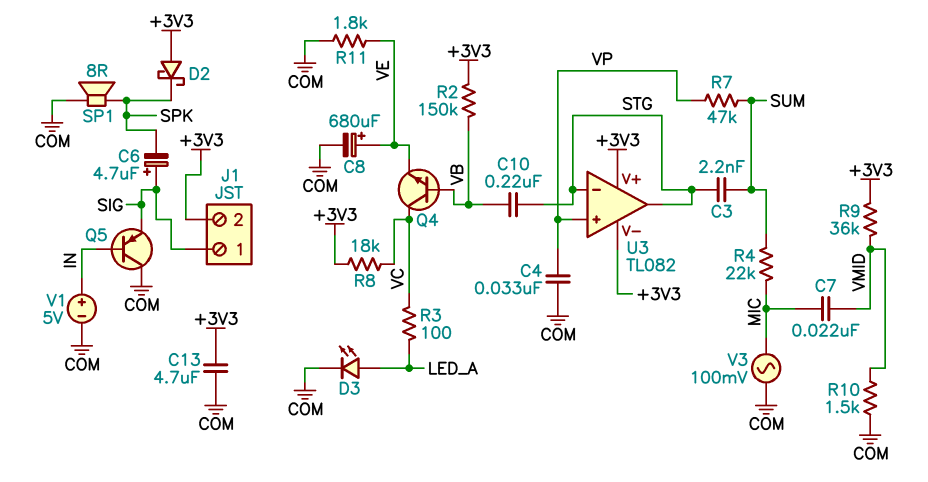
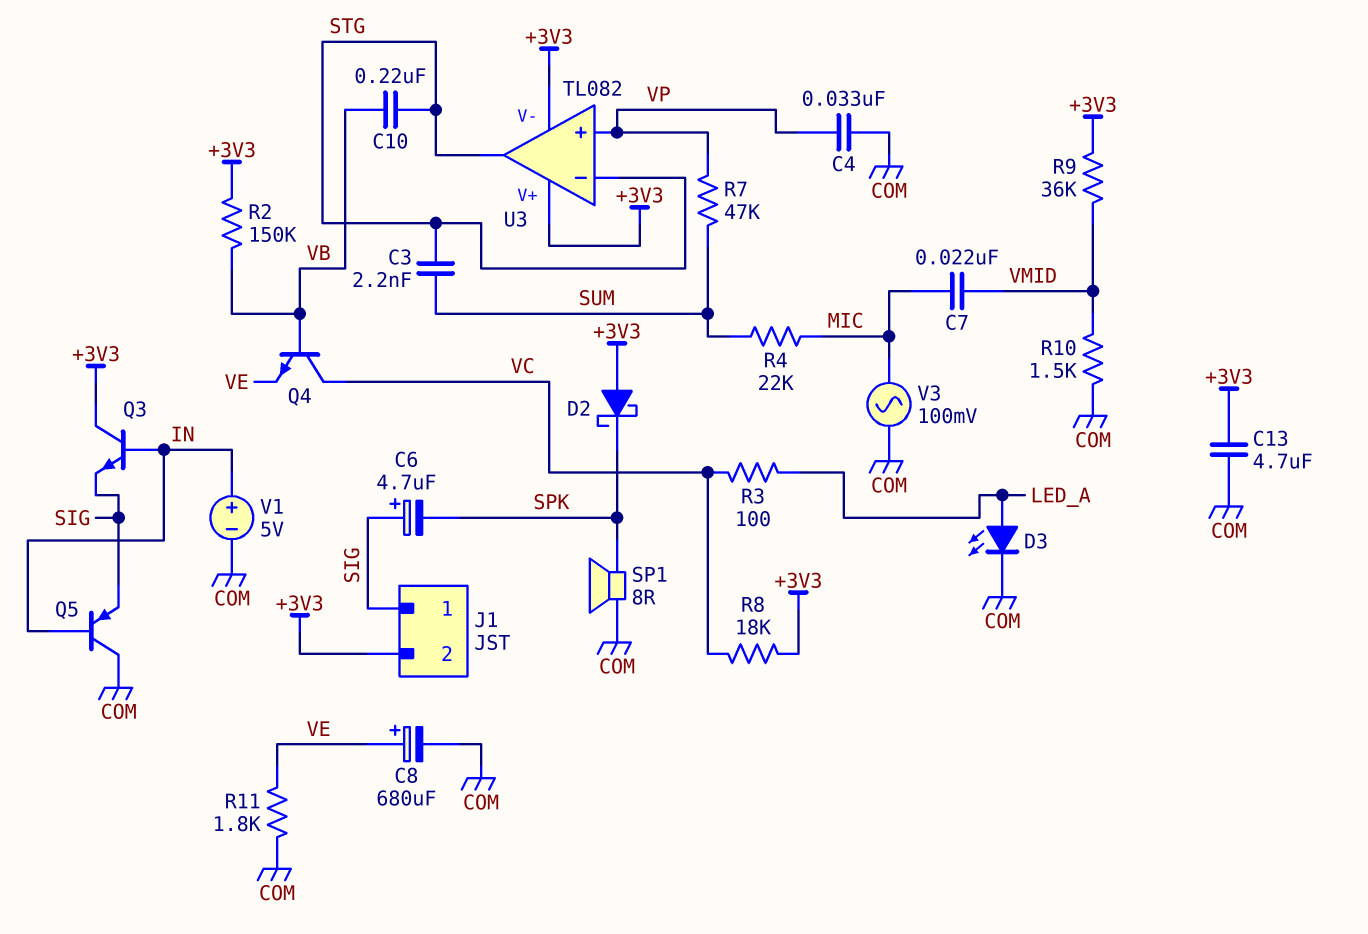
Q3: none -> NPN (B IN, C +3V3, E SIG)

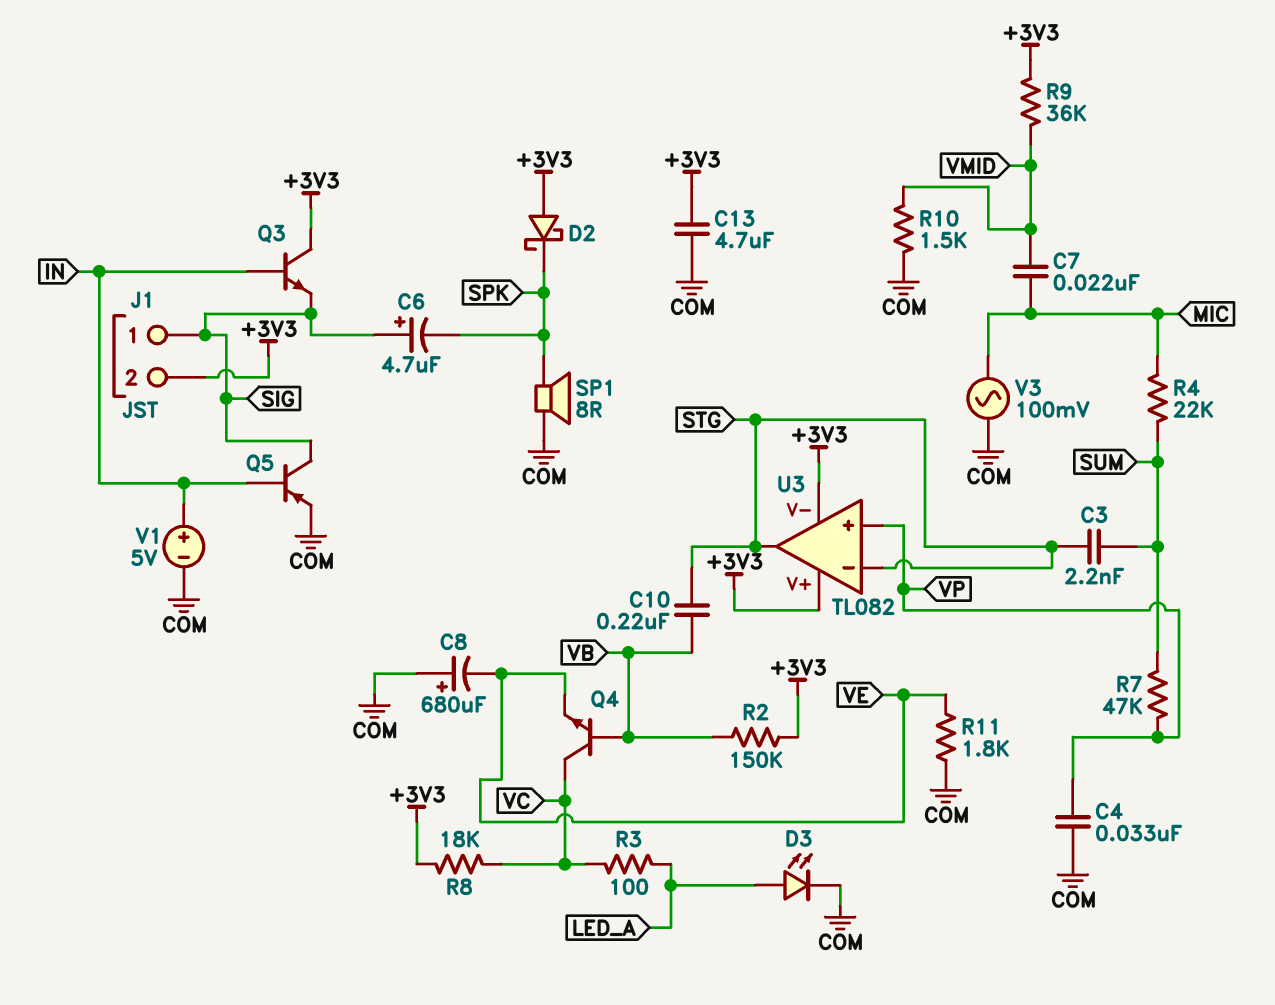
C8: 680uF (plus VE, minus COM) -> 680uF (plus COM, minus VE)
Q5: PNP (B IN, C COM, E SIG) -> PNP (B IN, C SIG, E COM)

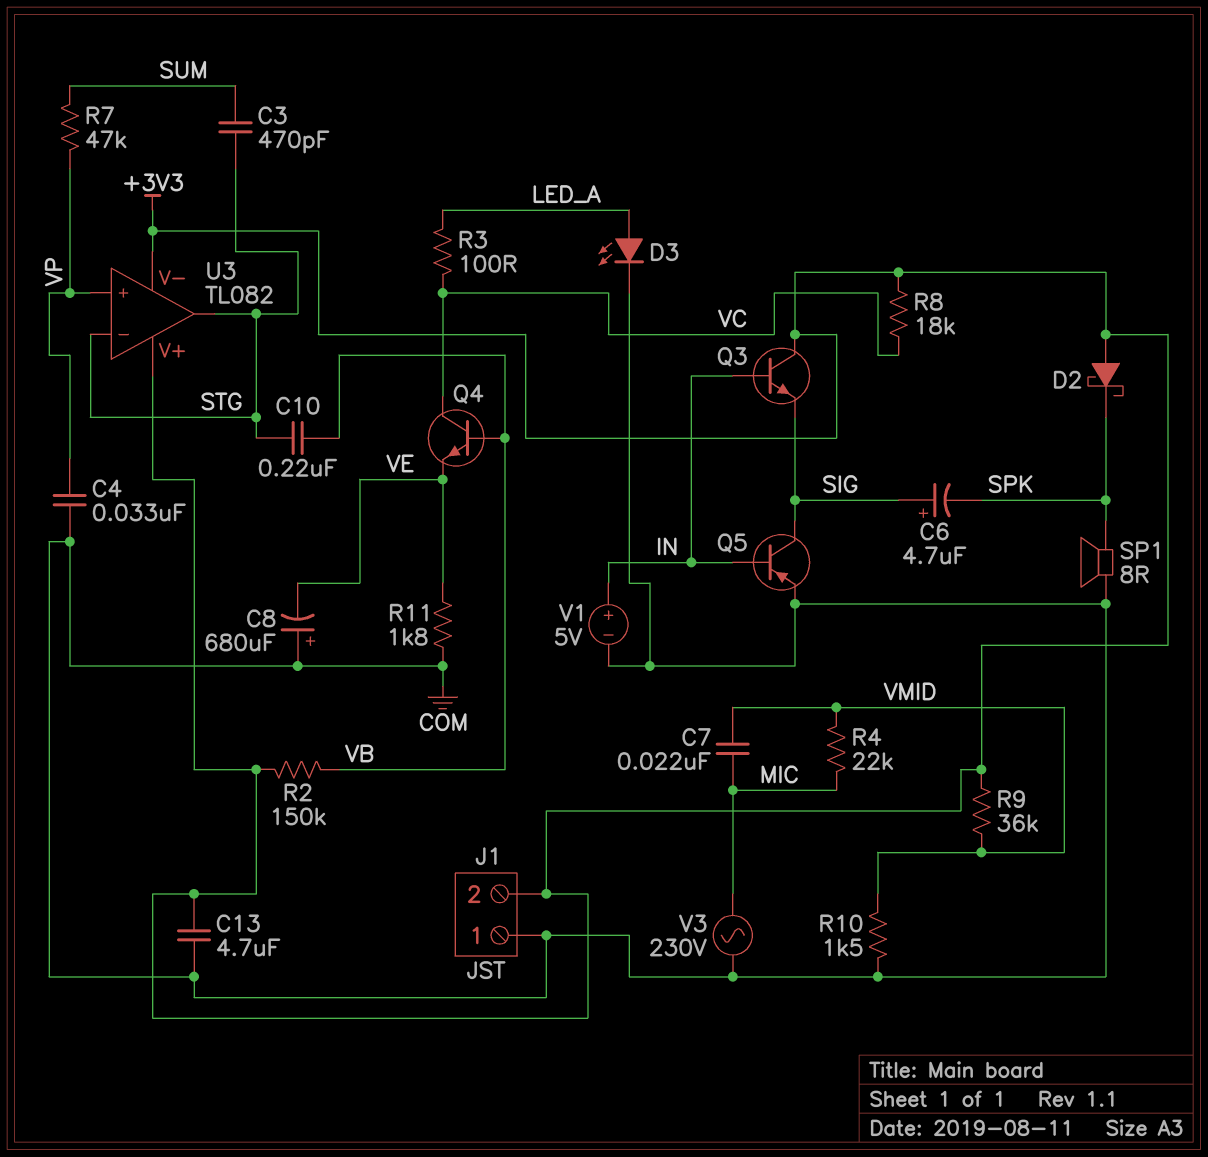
C3: 2.2nF (STG, SUM) -> 470pF (STG, SUM)
J1 pin 1: SIG -> COM
R4: 22k (MIC, SUM) -> 22k (MIC, VMID)
V3: AC 100mV (COM, MIC) -> AC 230V (COM, MIC)

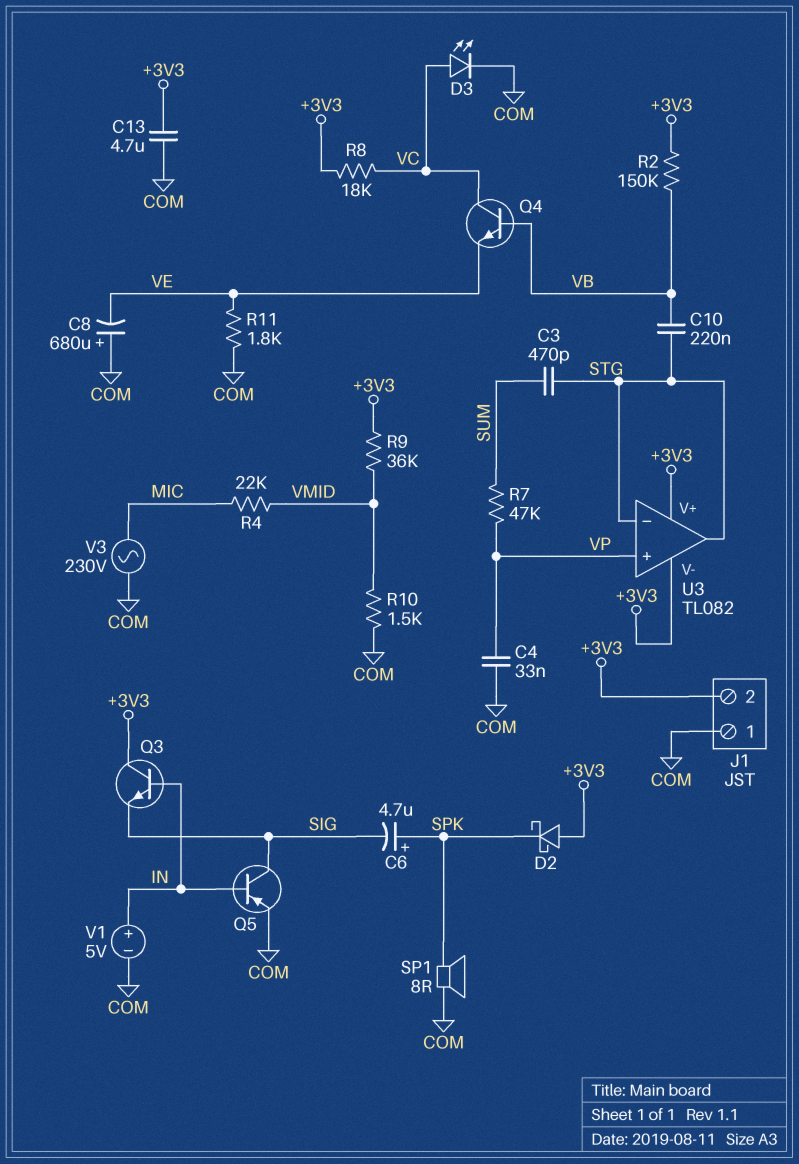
C6: 4.7uF (plus SIG, minus SPK) -> 4.7uF (plus SPK, minus SIG)
C7: 22nF (MIC, VMID) -> none
D3: LED (A LED_A, K COM) -> LED (A VC, K COM)
R3: 100 (LED_A, VC) -> none

